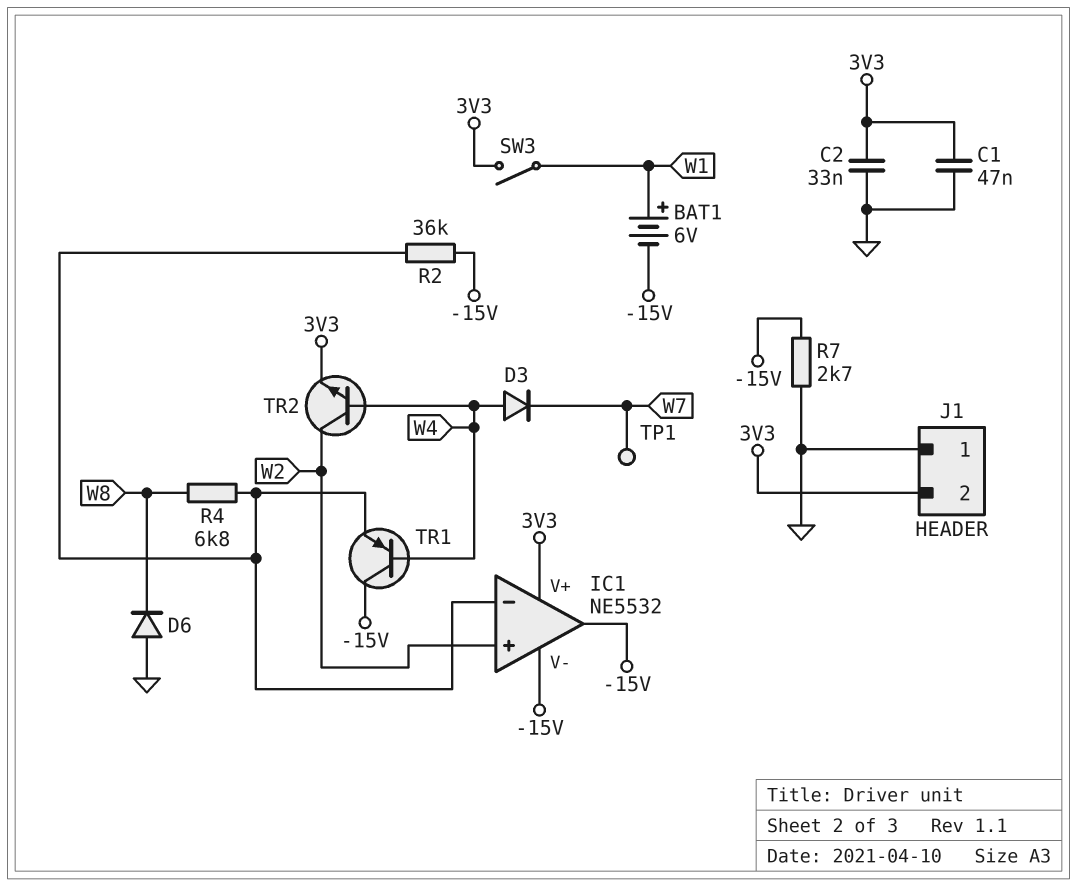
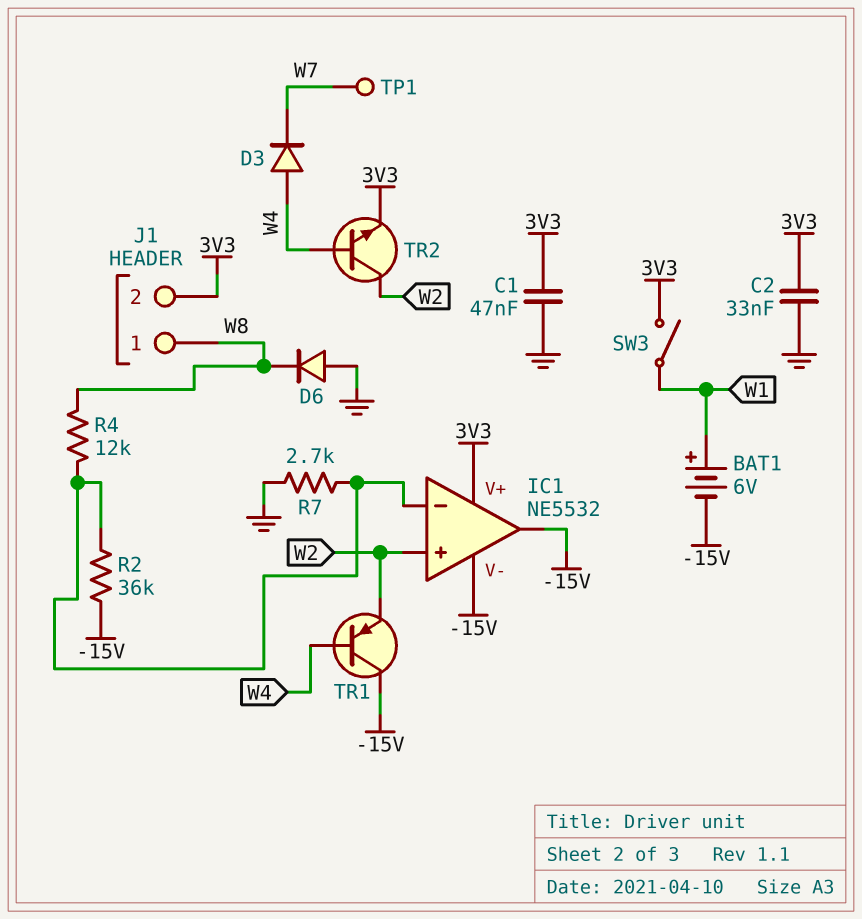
J1 pin 1: GND -> W8
R4: 6.8k (IC1/in-, W8) -> 12k (IC1/in-, W8)
R7: 2.7k (-15V, GND) -> 2.7k (GND, IC1/in-)
TR1: PNP (B W4, C -15V, E IC1/in-) -> PNP (B W4, C -15V, E W2)

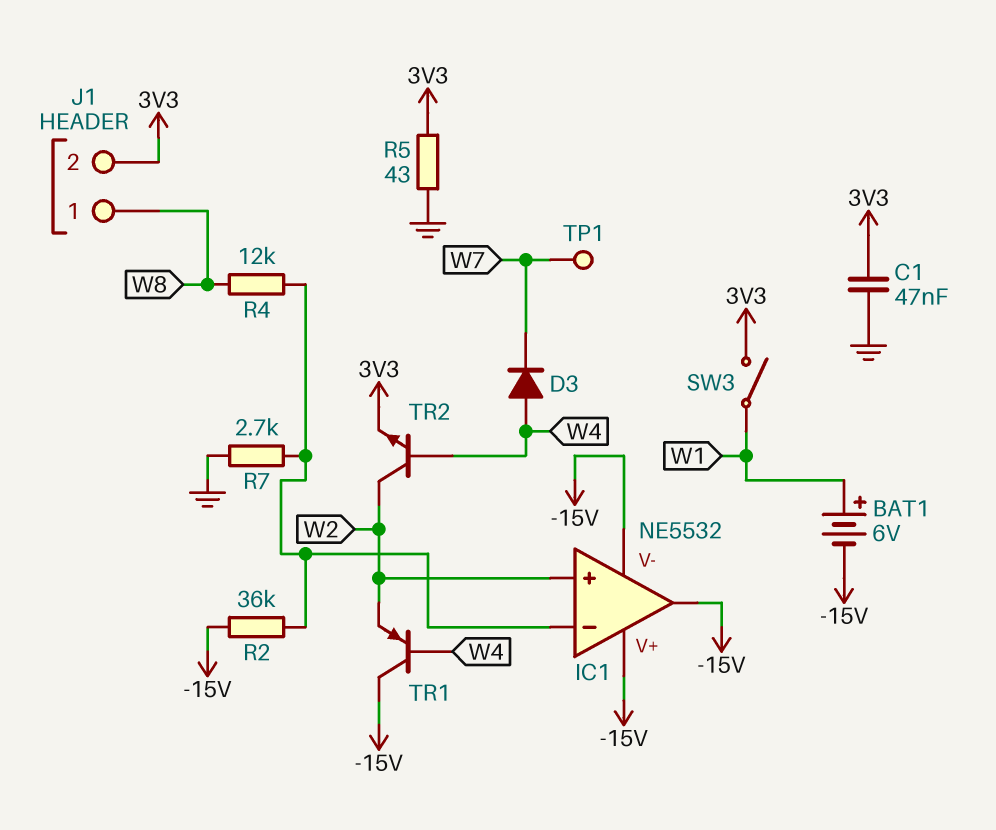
C2: 33nF (3V3, GND) -> none
D6: diode (A GND, K W8) -> none
IC1 pin V+: 3V3 -> -15V
R5: none -> 43 (3V3, GND)

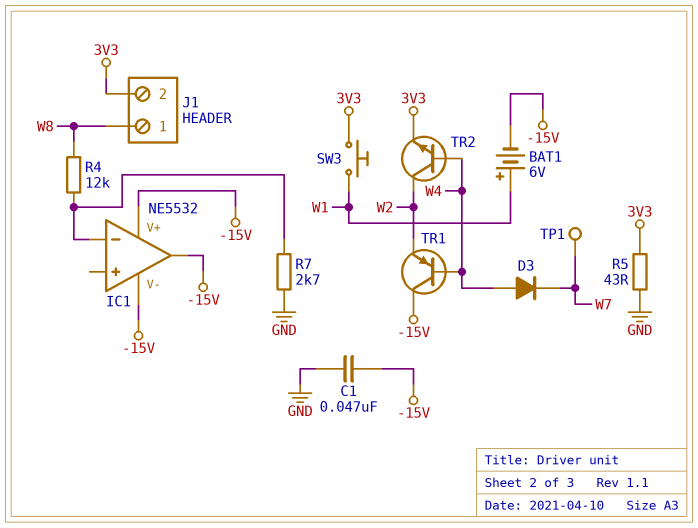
C1: 47nF (3V3, GND) -> 47nF (-15V, GND)
IC1 pin in+: W2 -> none
R2: 36k (-15V, IC1/in-) -> none
SW3: switch (3V3, W1) -> button (3V3, W1)

